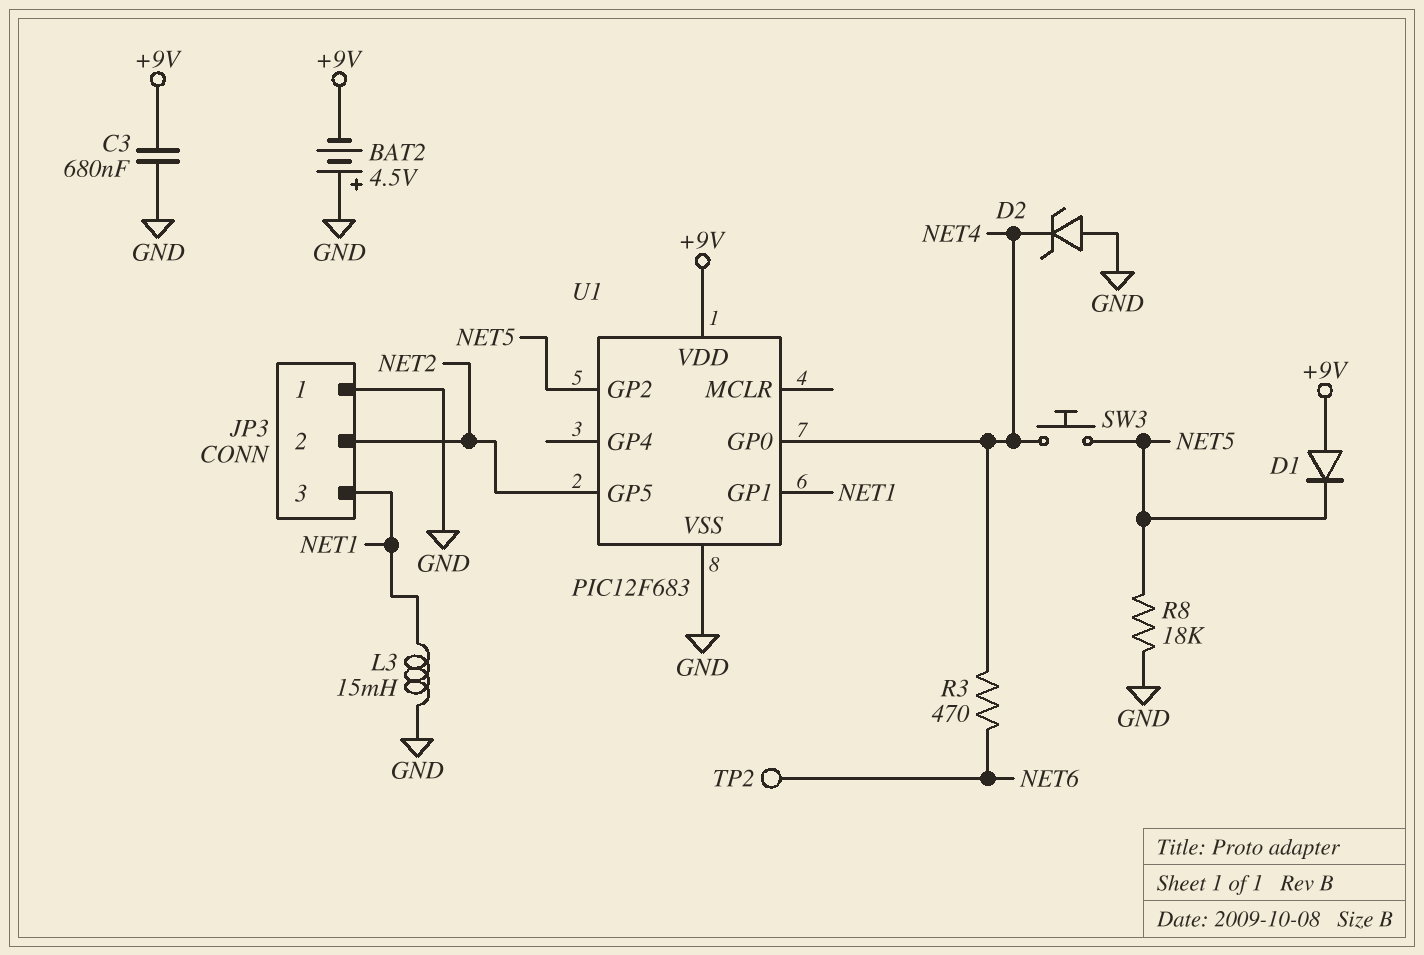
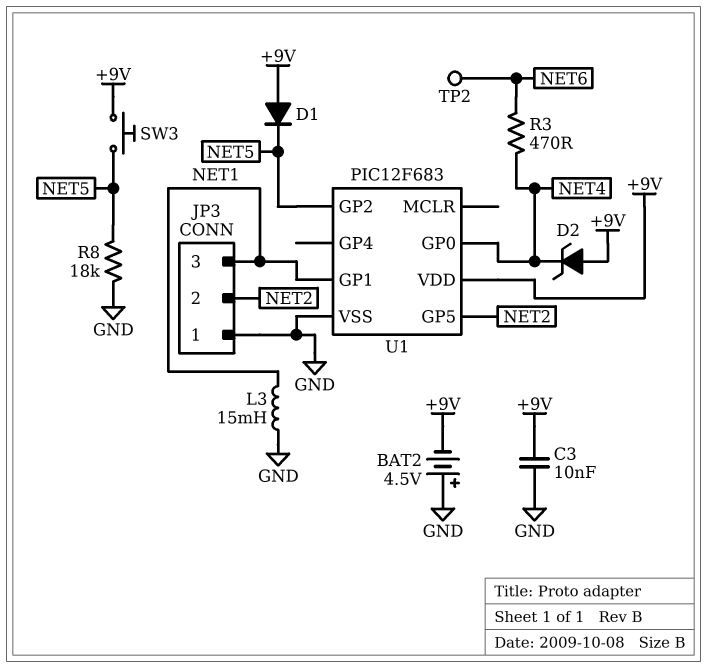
C3: 680nF (+9V, GND) -> 10nF (+9V, GND)
D2: zener (A GND, K NET4) -> zener (A +9V, K NET4)
SW3: button (NET4, NET5) -> button (+9V, NET5)

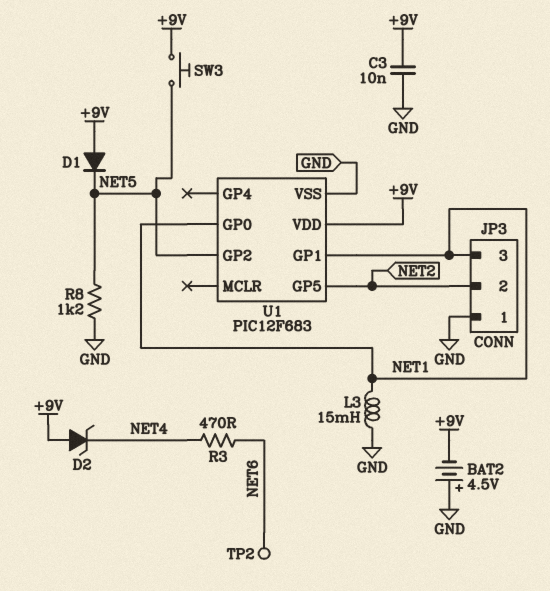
R8: 18k (GND, NET5) -> 1.2k (GND, NET5)
U1 pin GP0: NET4 -> NET1

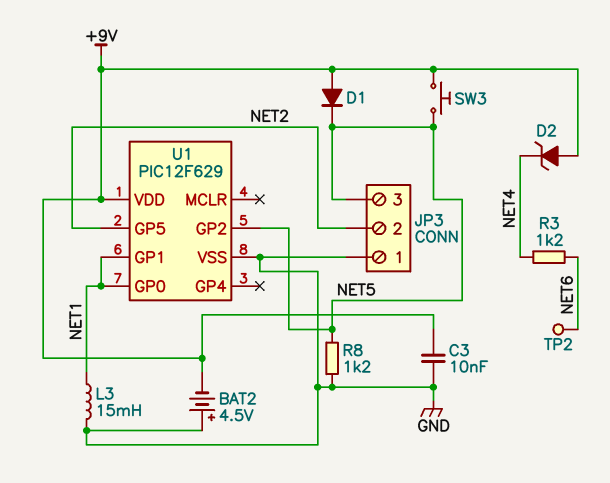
JP3 pin 3: NET1 -> NET5
R3: 470 (NET4, NET6) -> 1.2k (NET4, NET6)
U1: PIC12F683 -> PIC12F629

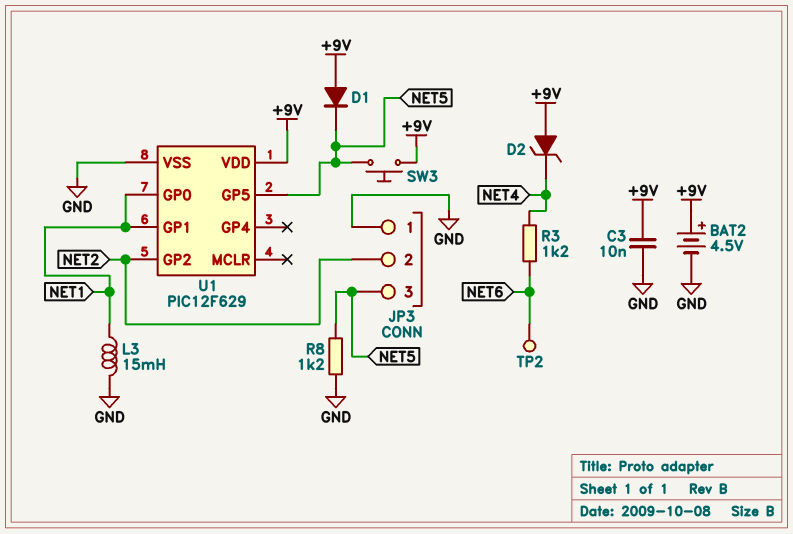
BAT2: 4.5V (plus GND, minus +9V) -> 4.5V (plus +9V, minus GND)
U1 pin GP2: NET5 -> NET2
U1 pin GP5: NET2 -> NET5

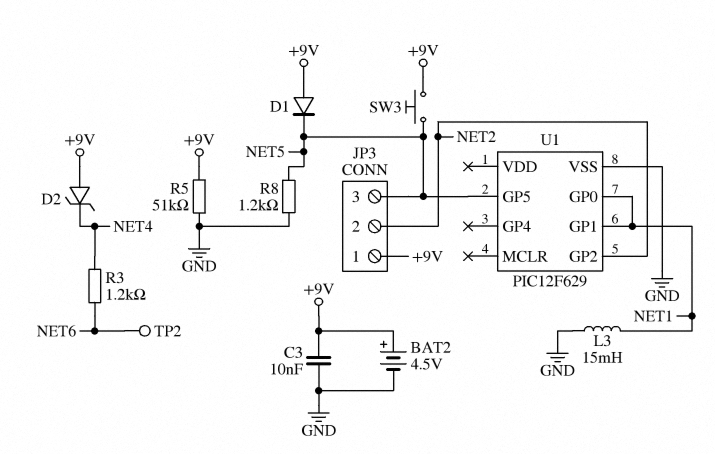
JP3 pin 1: GND -> +9V
R5: none -> 51k (+9V, GND)
U1 pin VDD: +9V -> none

